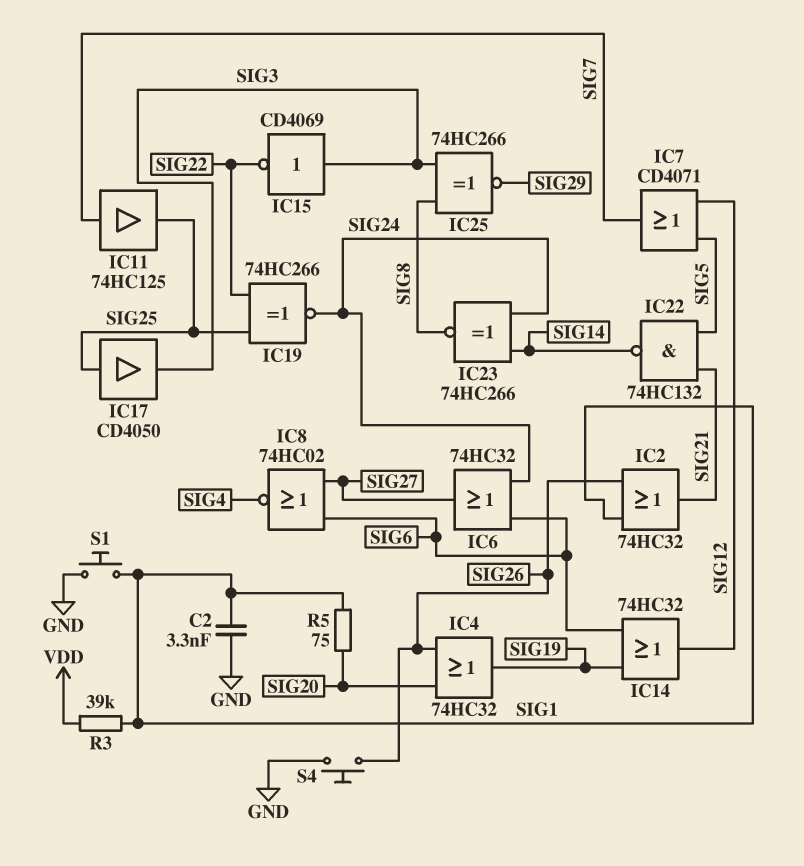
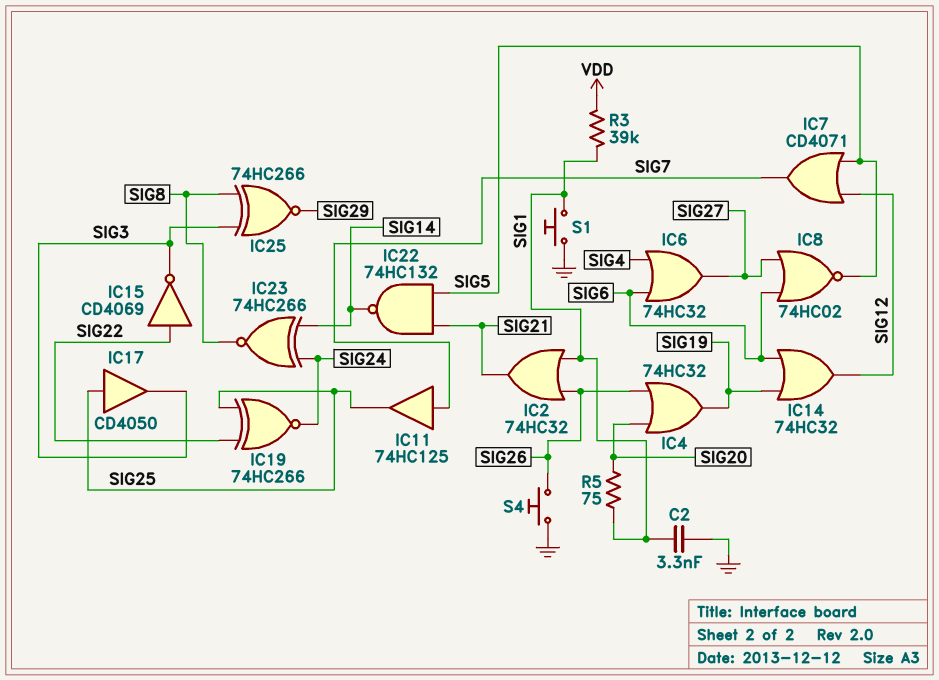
IC6: OR 74HC32 (in SIG6, in SIG24, out SIG27) -> OR 74HC32 (in SIG4, in SIG6, out SIG27)
IC8: NOR 74HC02 (in SIG6, in SIG27, out SIG4) -> NOR 74HC02 (in SIG6, in SIG27, out SIG5)
IC15: NOT CD4069 (in SIG3, out SIG22) -> NOT CD4069 (in SIG22, out SIG3)

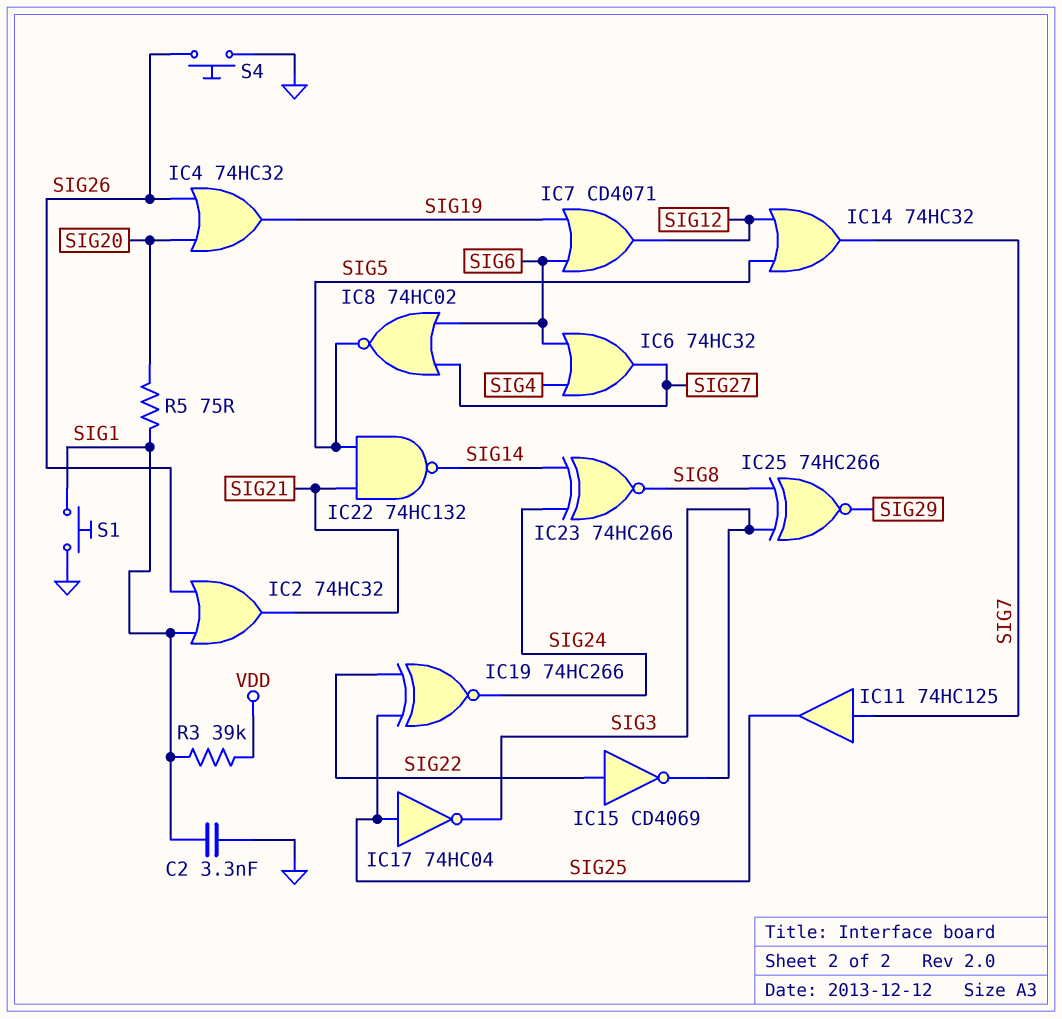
IC7: OR CD4071 (in SIG5, in SIG12, out SIG7) -> OR CD4071 (in SIG6, in SIG19, out SIG12)
IC14: OR 74HC32 (in SIG6, in SIG19, out SIG12) -> OR 74HC32 (in SIG5, in SIG12, out SIG7)
IC17: buffer CD4050 (in SIG25, out SIG3) -> NOT 74HC04 (in SIG25, out SIG3)

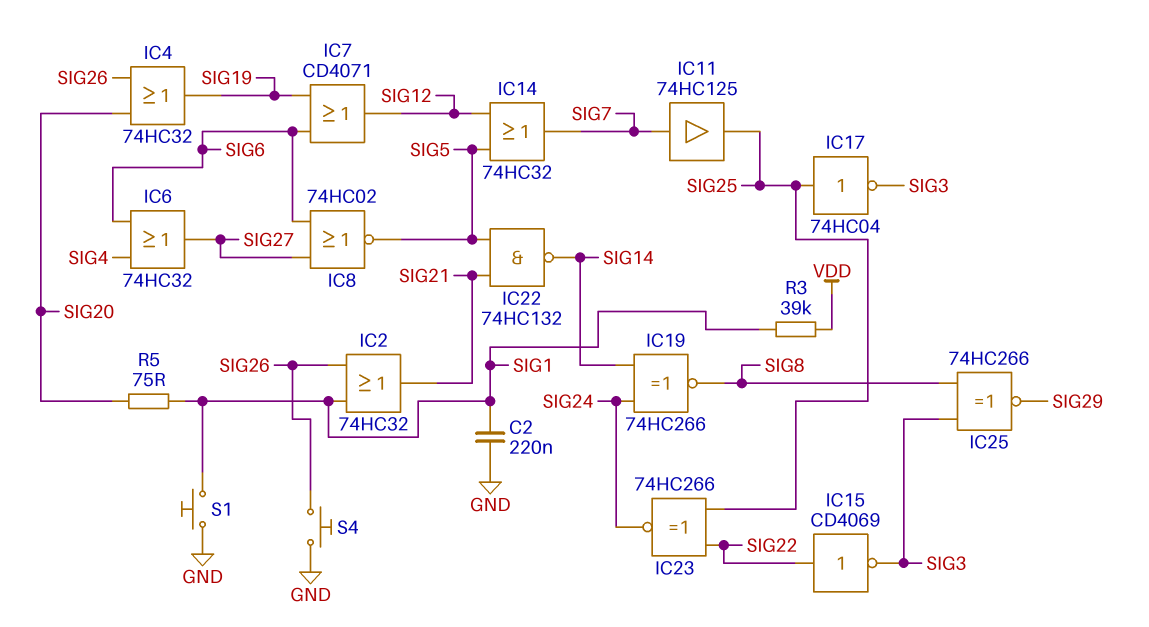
C2: 3.3nF (GND, SIG1) -> 220nF (GND, SIG1)
IC19: XNOR 74HC266 (in SIG22, in SIG25, out SIG24) -> XNOR 74HC266 (in SIG14, in SIG24, out SIG8)
IC23: XNOR 74HC266 (in SIG14, in SIG24, out SIG8) -> XNOR 74HC266 (in SIG22, in SIG25, out SIG24)

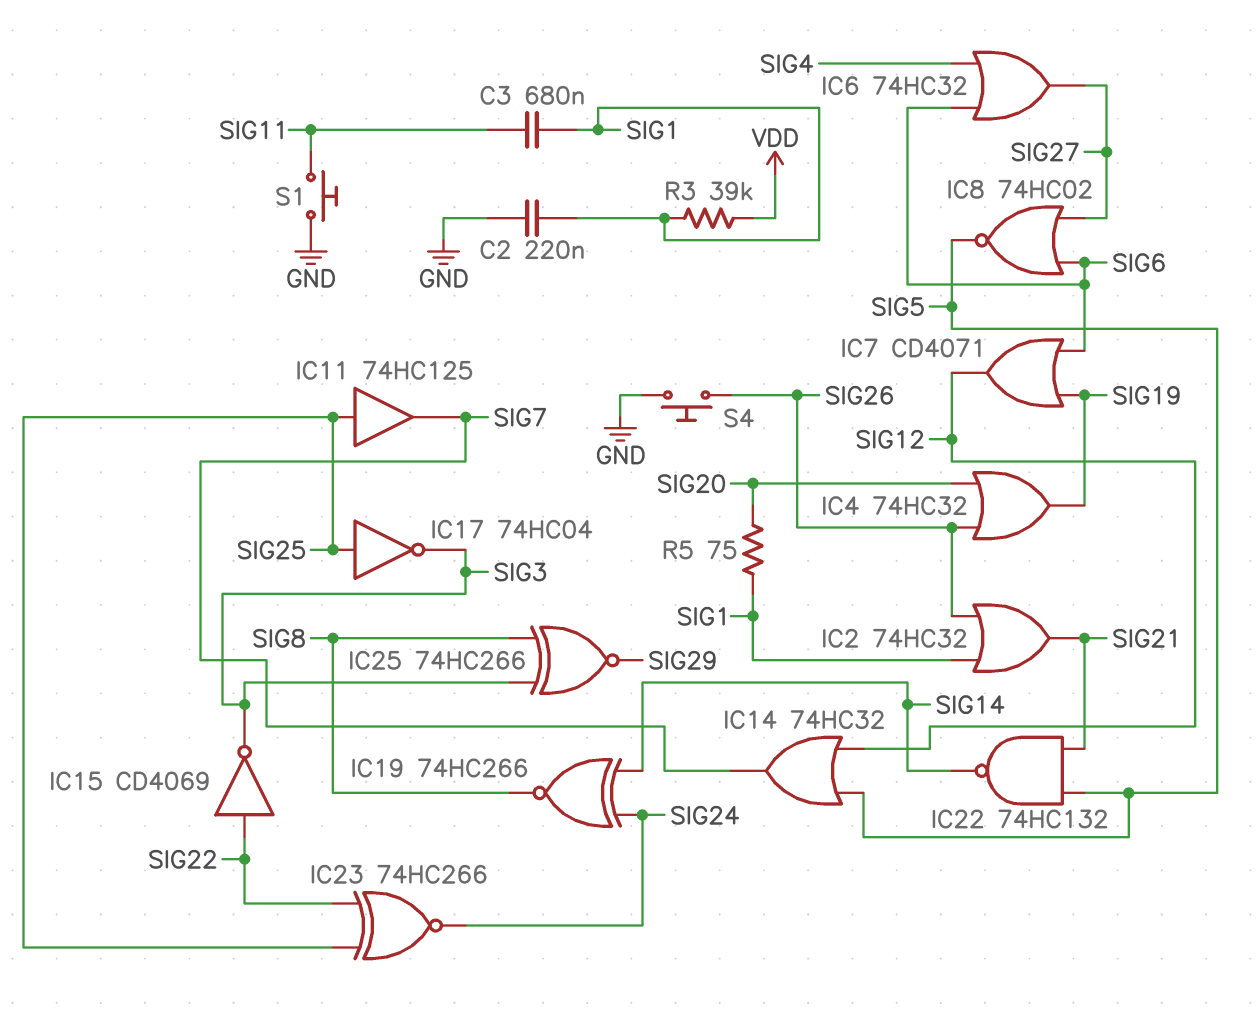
C3: none -> 680nF (SIG1, SIG11)
IC11: buffer 74HC125 (in SIG7, out SIG25) -> buffer 74HC125 (in SIG25, out SIG7)
S1: button (GND, SIG1) -> button (GND, SIG11)

